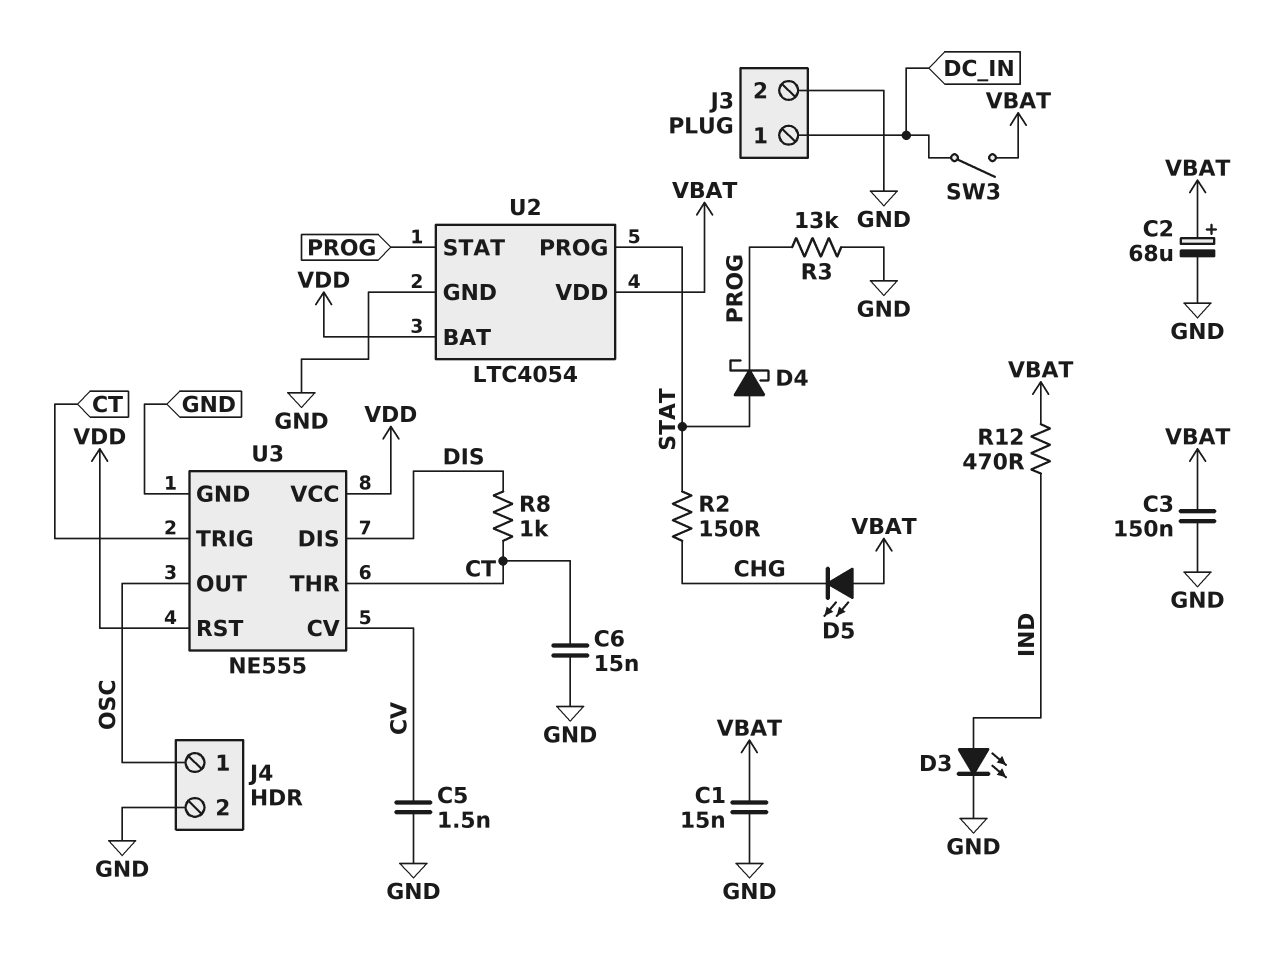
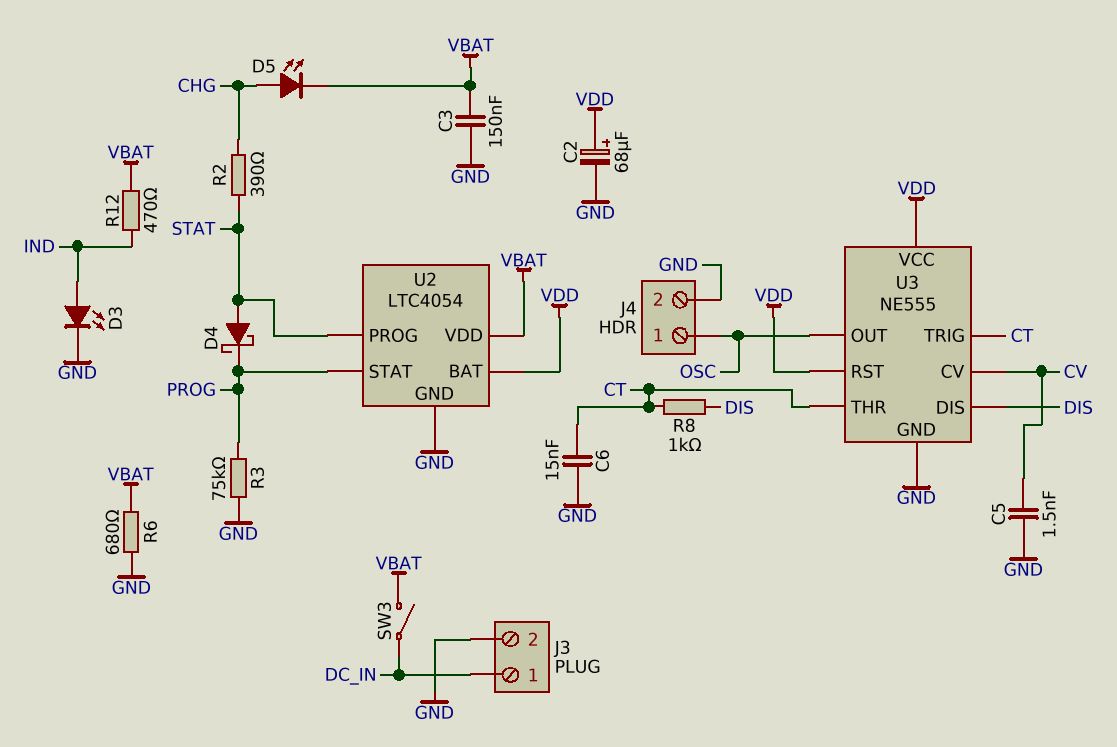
C1: 15nF (GND, VBAT) -> none
C2: 68uF (plus VBAT, minus GND) -> 68uF (plus VDD, minus GND)
D5: LED (A VBAT, K CHG) -> LED (A CHG, K VBAT)
R2: 150 (CHG, STAT) -> 390 (CHG, STAT)
R3: 13k (GND, PROG) -> 75k (GND, PROG)
R6: none -> 680 (GND, VBAT)

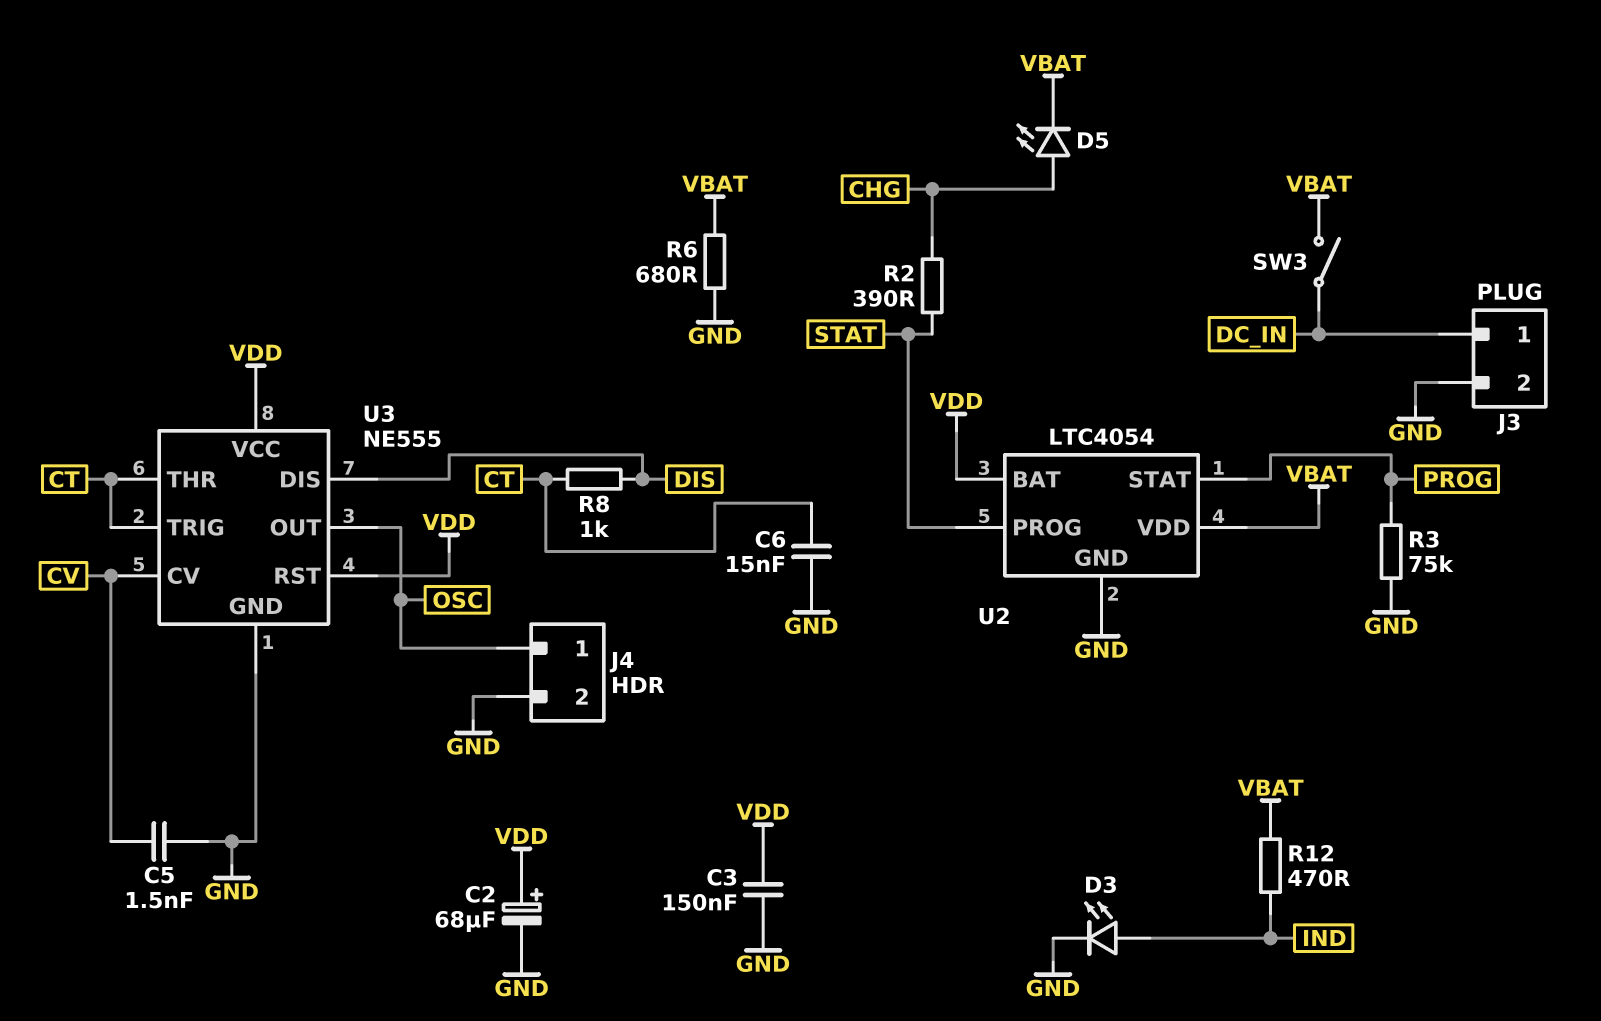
C3: 150nF (GND, VBAT) -> 150nF (GND, VDD)
D4: schottky (A STAT, K PROG) -> none

